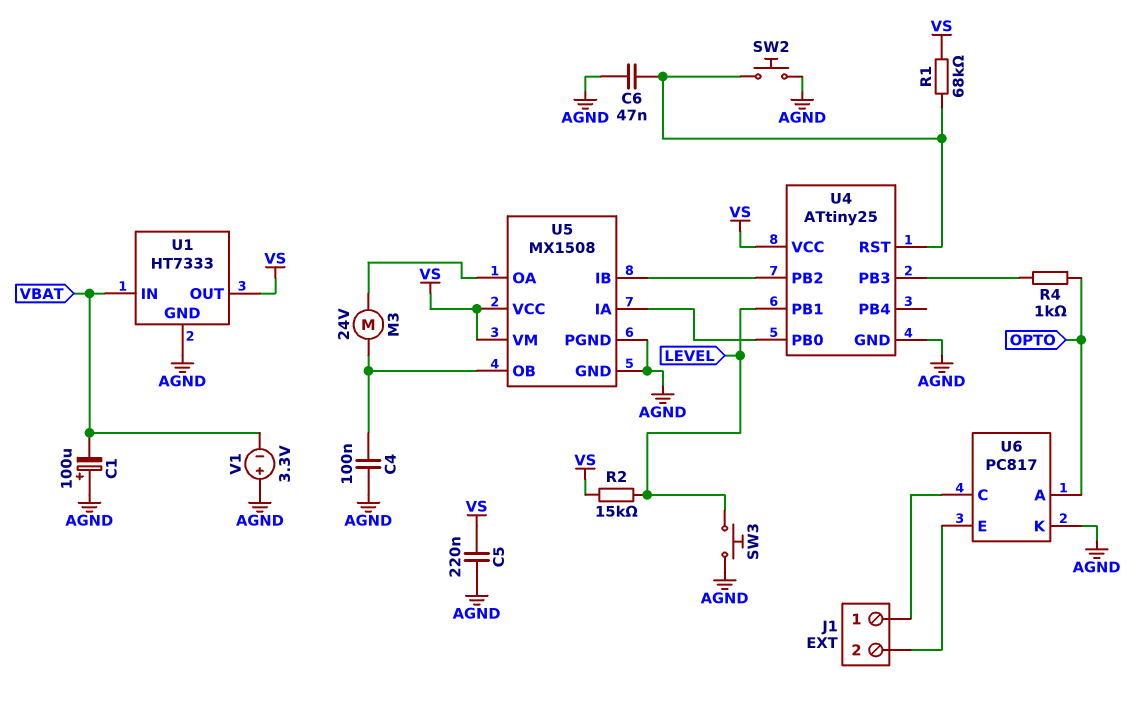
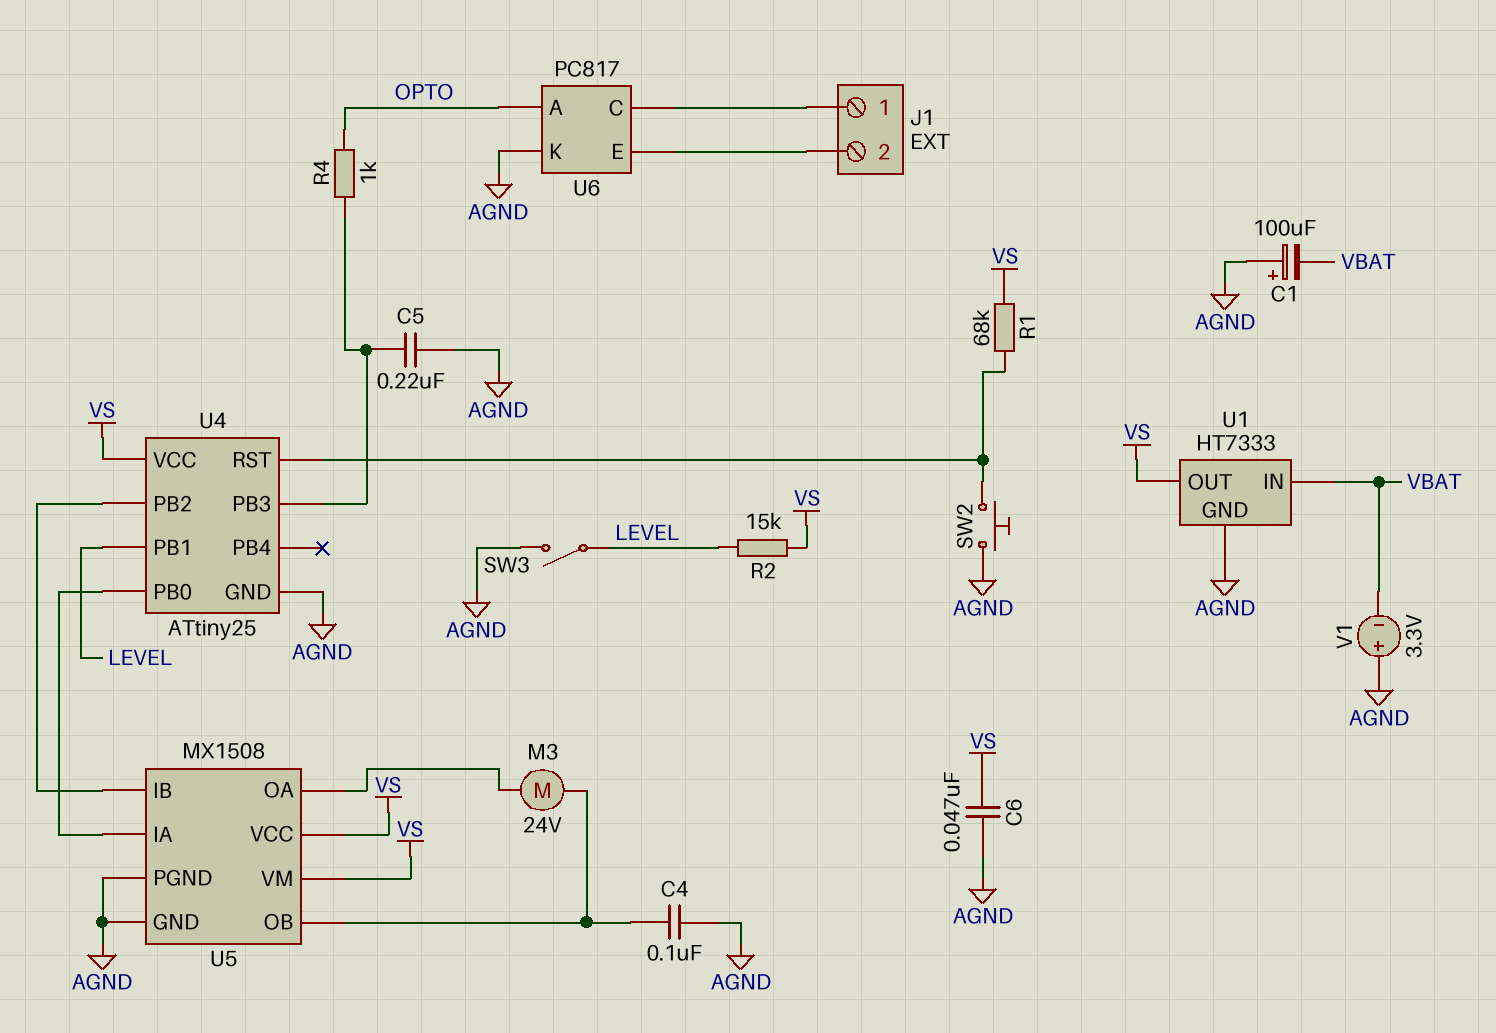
C5: 220nF (AGND, VS) -> 220nF (AGND, U4/PB3)
C6: 47nF (AGND, U4/RST) -> 47nF (AGND, VS)
SW3: button (AGND, LEVEL) -> switch (AGND, LEVEL)

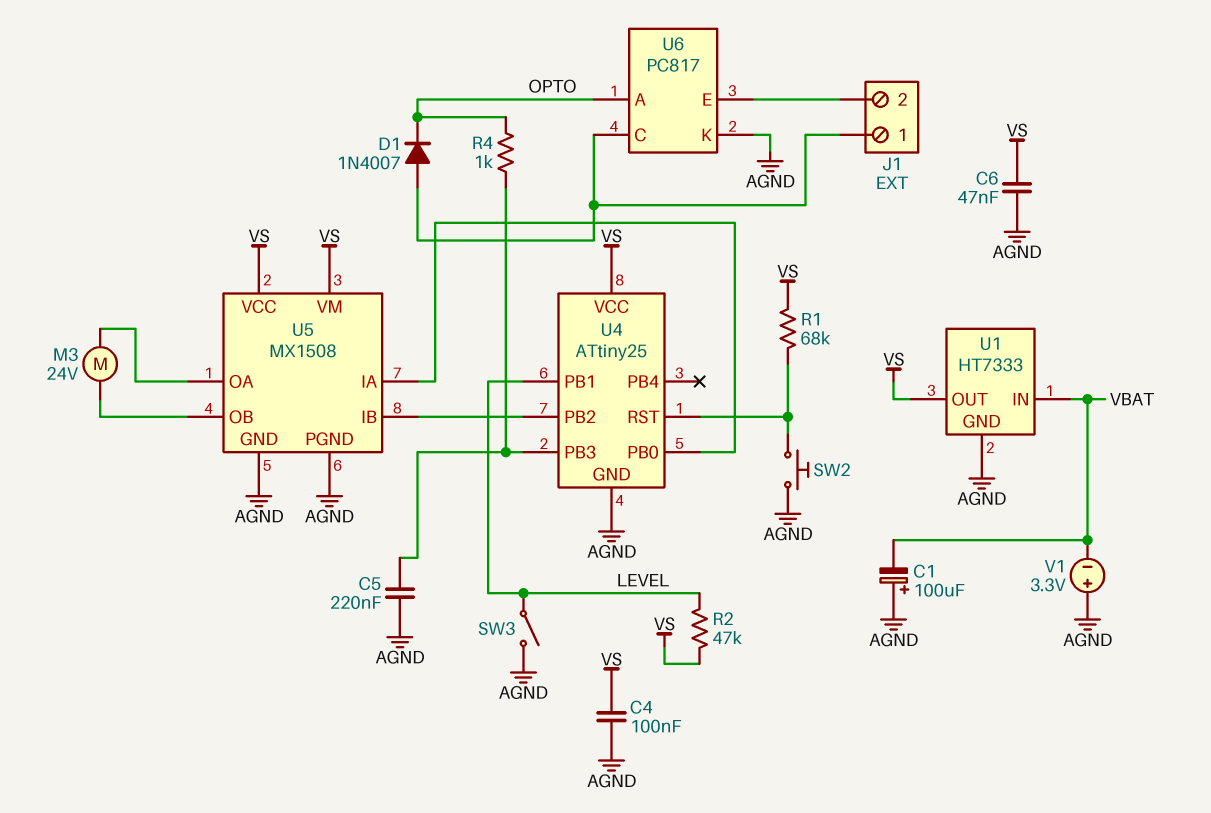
C4: 100nF (AGND, U5/OB) -> 100nF (AGND, VS)
D1: none -> diode 1N4007 (A J1/1, K OPTO)
R2: 15k (LEVEL, VS) -> 47k (LEVEL, VS)

